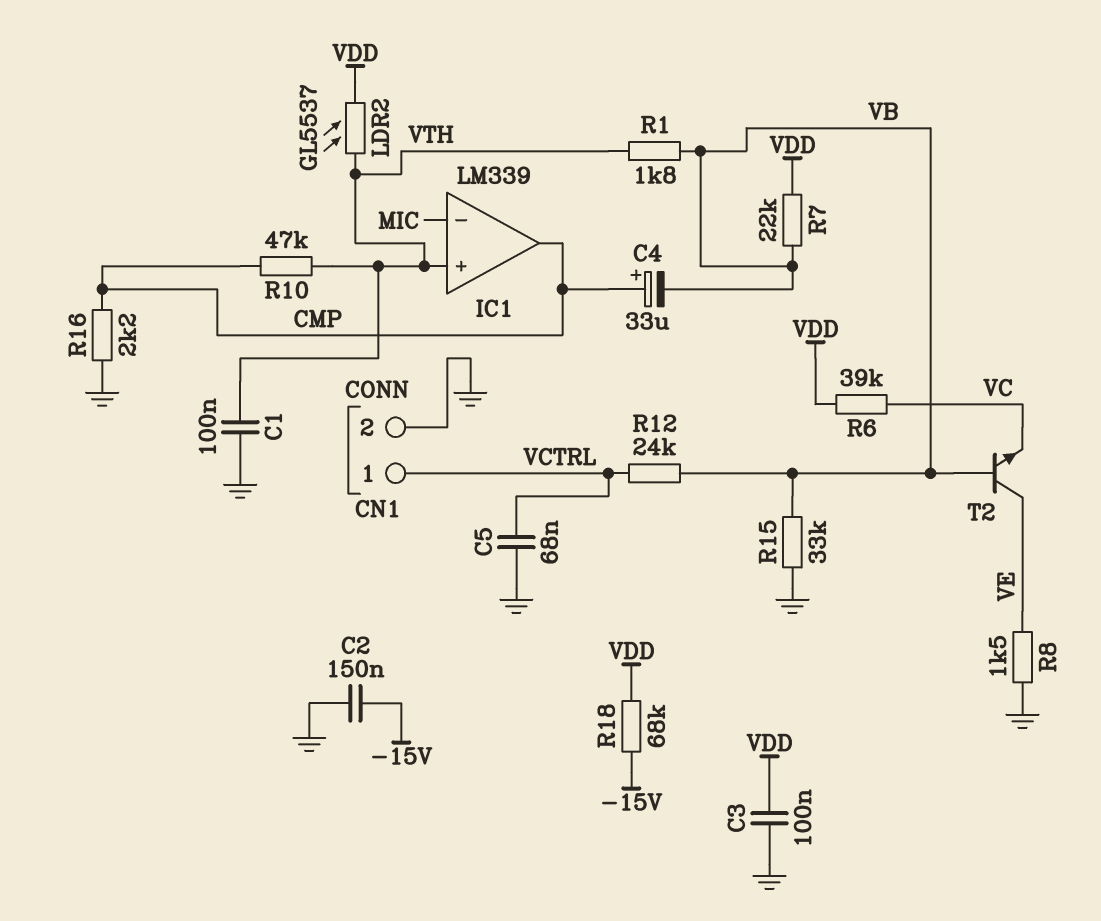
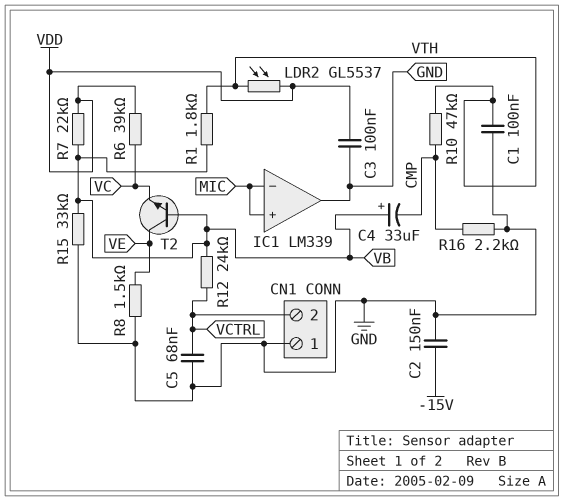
C4: 33uF (plus CMP, minus VB) -> 33uF (plus VB, minus CMP)
CN1 pin 1: VCTRL -> GND
CN1 pin 2: GND -> VCTRL
IC1 pin in+: VTH -> MIC
IC1 pin out: CMP -> GND
R18: 68k (-15V, VDD) -> none

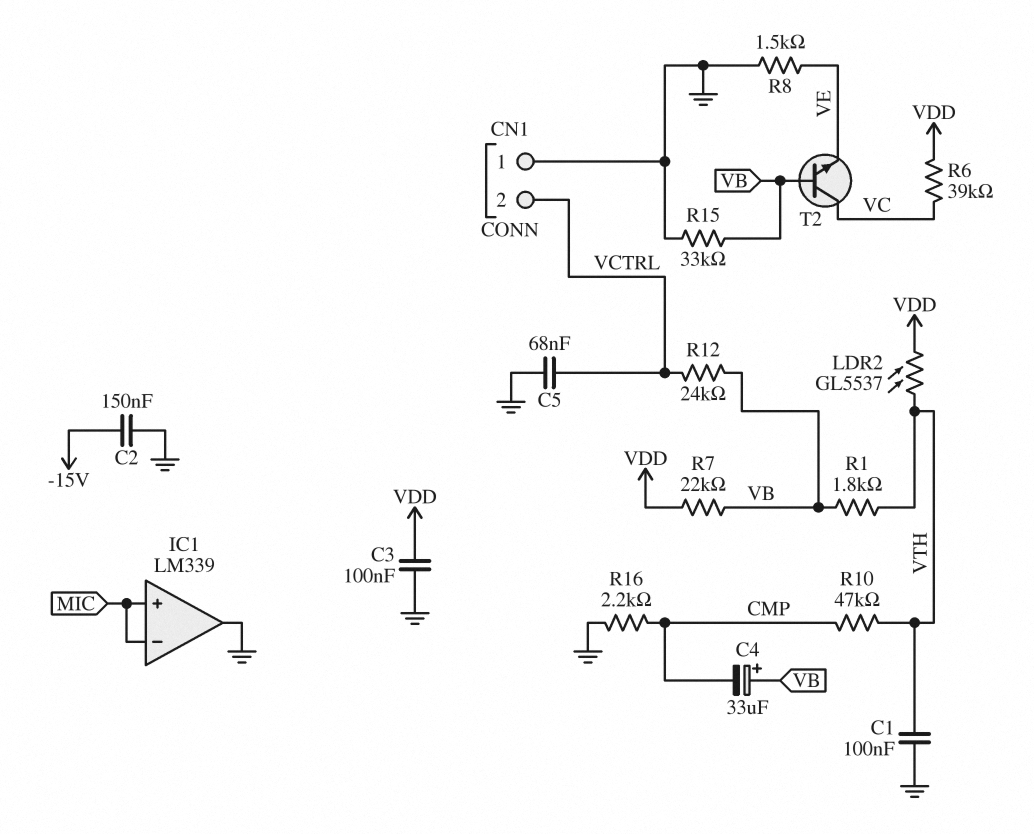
T2: NPN (B VB, C VE, E VC) -> NPN (B VB, C VC, E VE)

